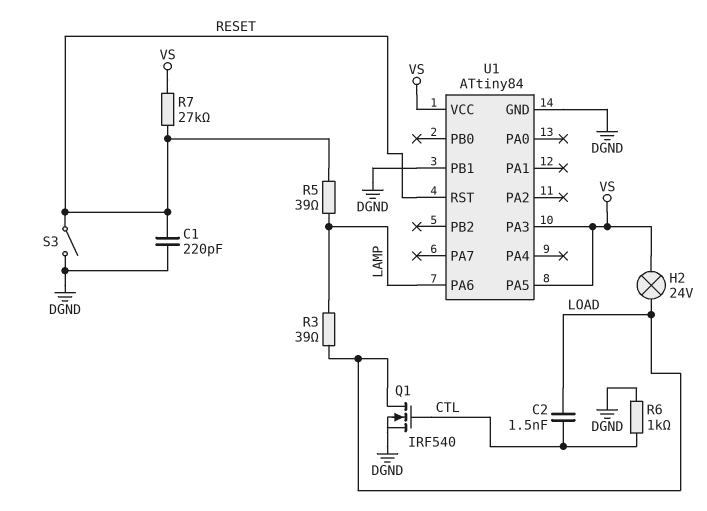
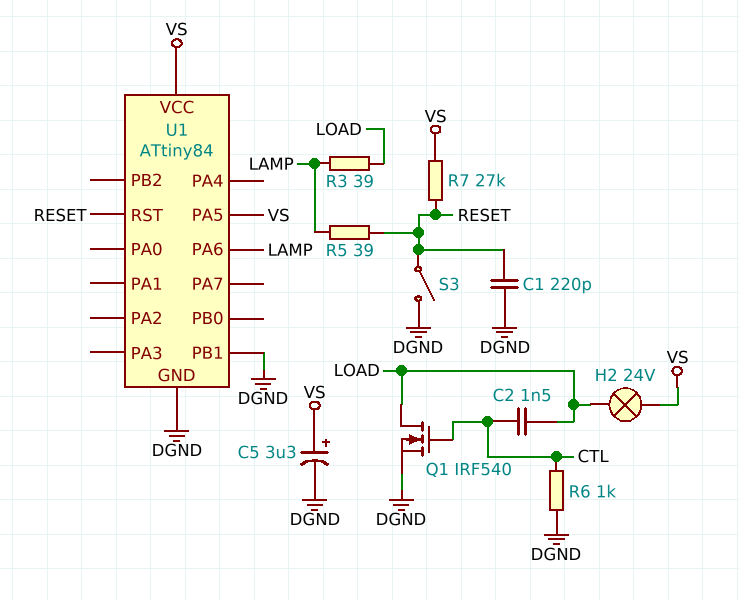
C5: none -> 3.3uF (plus VS, minus DGND)
U1 pin PA3: VS -> none

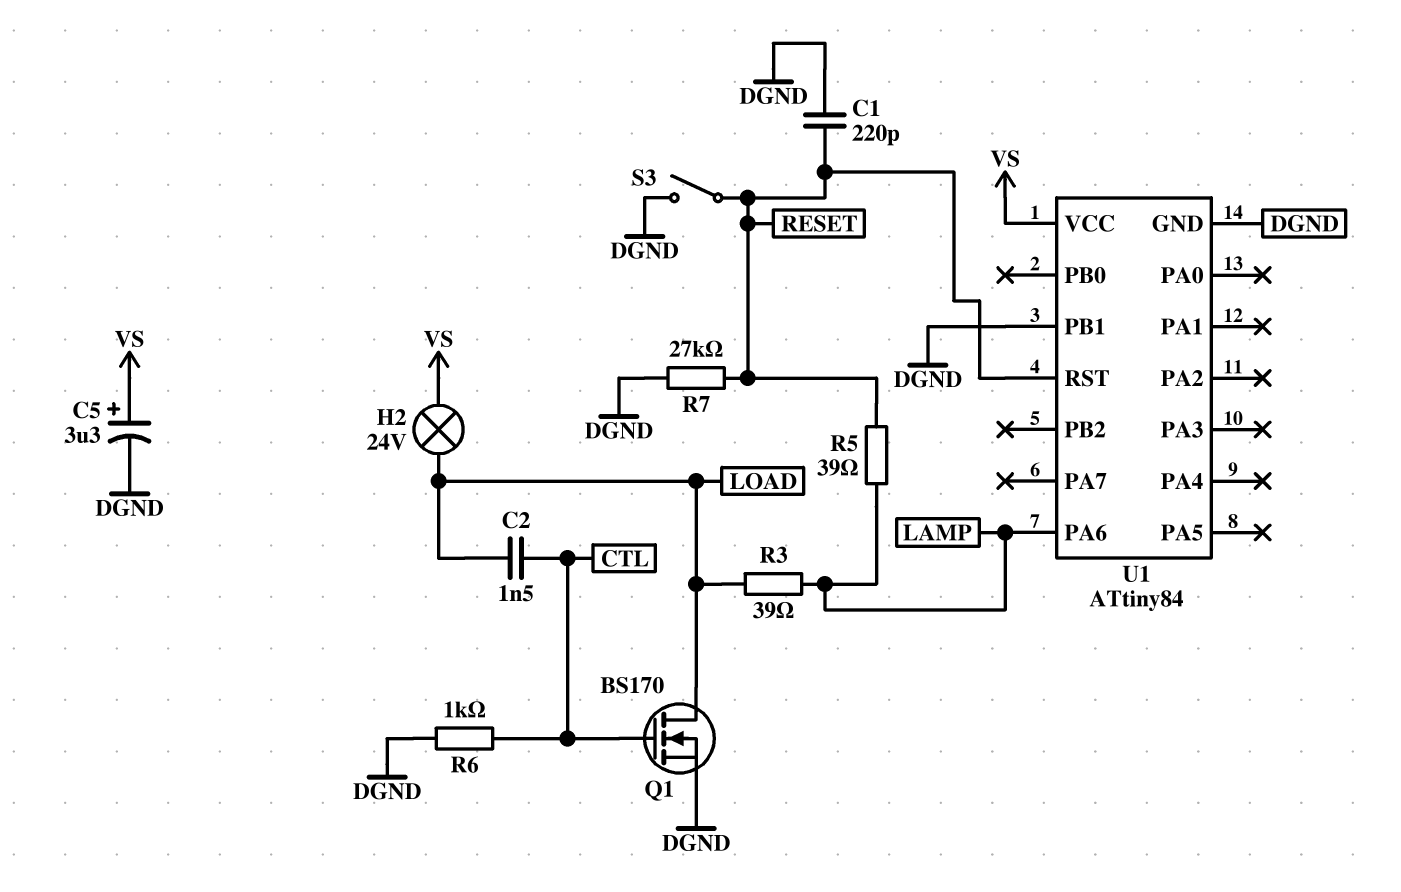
Q1: NMOS IRF540 (G CTL, D LOAD, S DGND) -> NMOS BS170 (G CTL, D LOAD, S DGND)
R7: 27k (RESET, VS) -> 27k (DGND, RESET)
U1 pin PA5: VS -> none

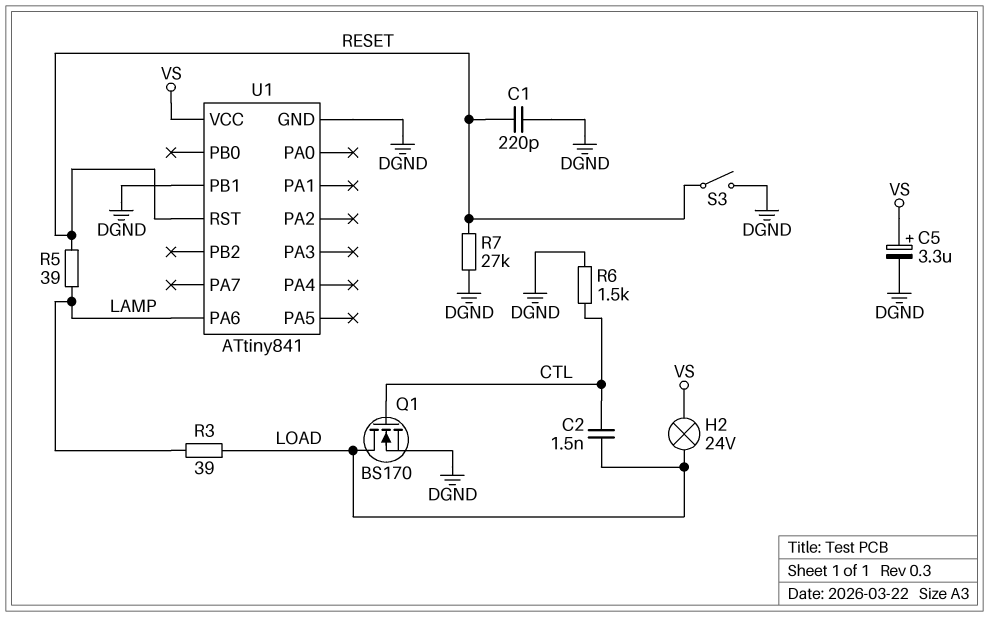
R6: 1k (CTL, DGND) -> 1.5k (CTL, DGND)
U1: ATtiny84 -> ATtiny841

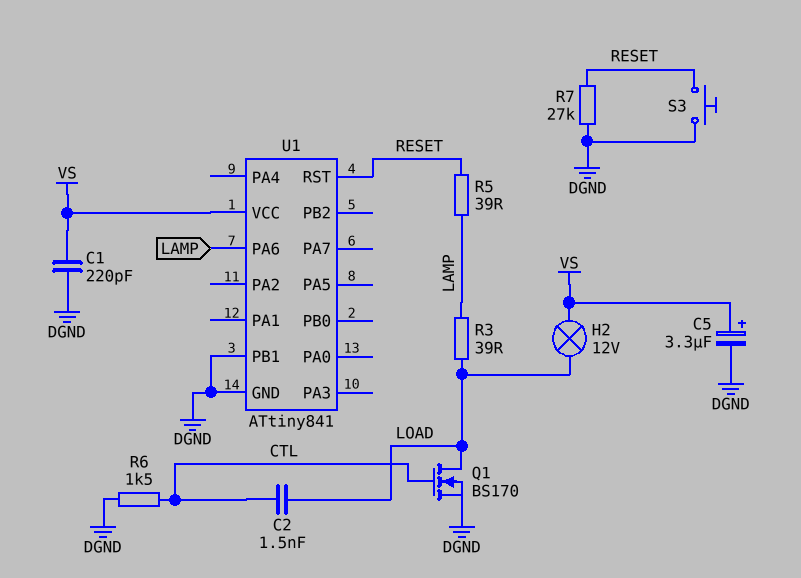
C1: 220pF (DGND, RESET) -> 220pF (DGND, VS)
H2: lamp 24V (LOAD, VS) -> lamp 12V (LOAD, VS)
S3: switch (DGND, RESET) -> button (DGND, RESET)

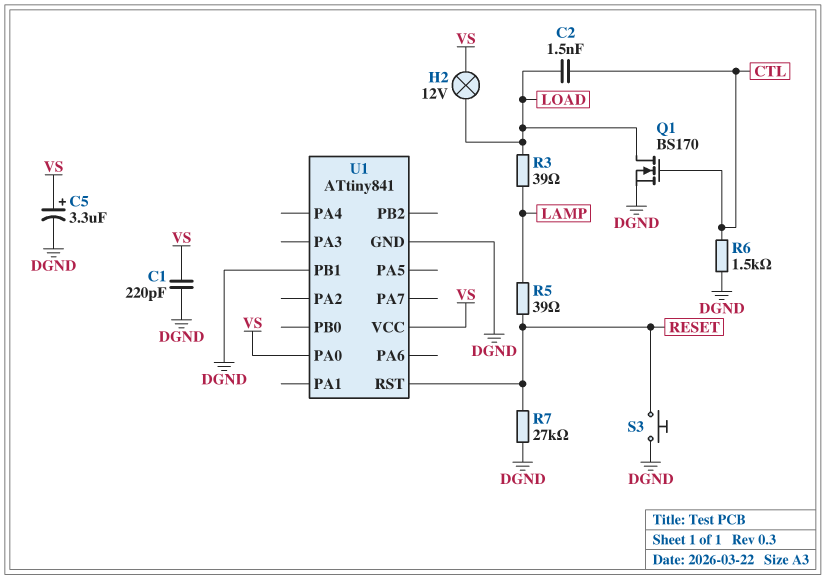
U1 pin PA0: none -> VS
U1 pin PA6: LAMP -> none

